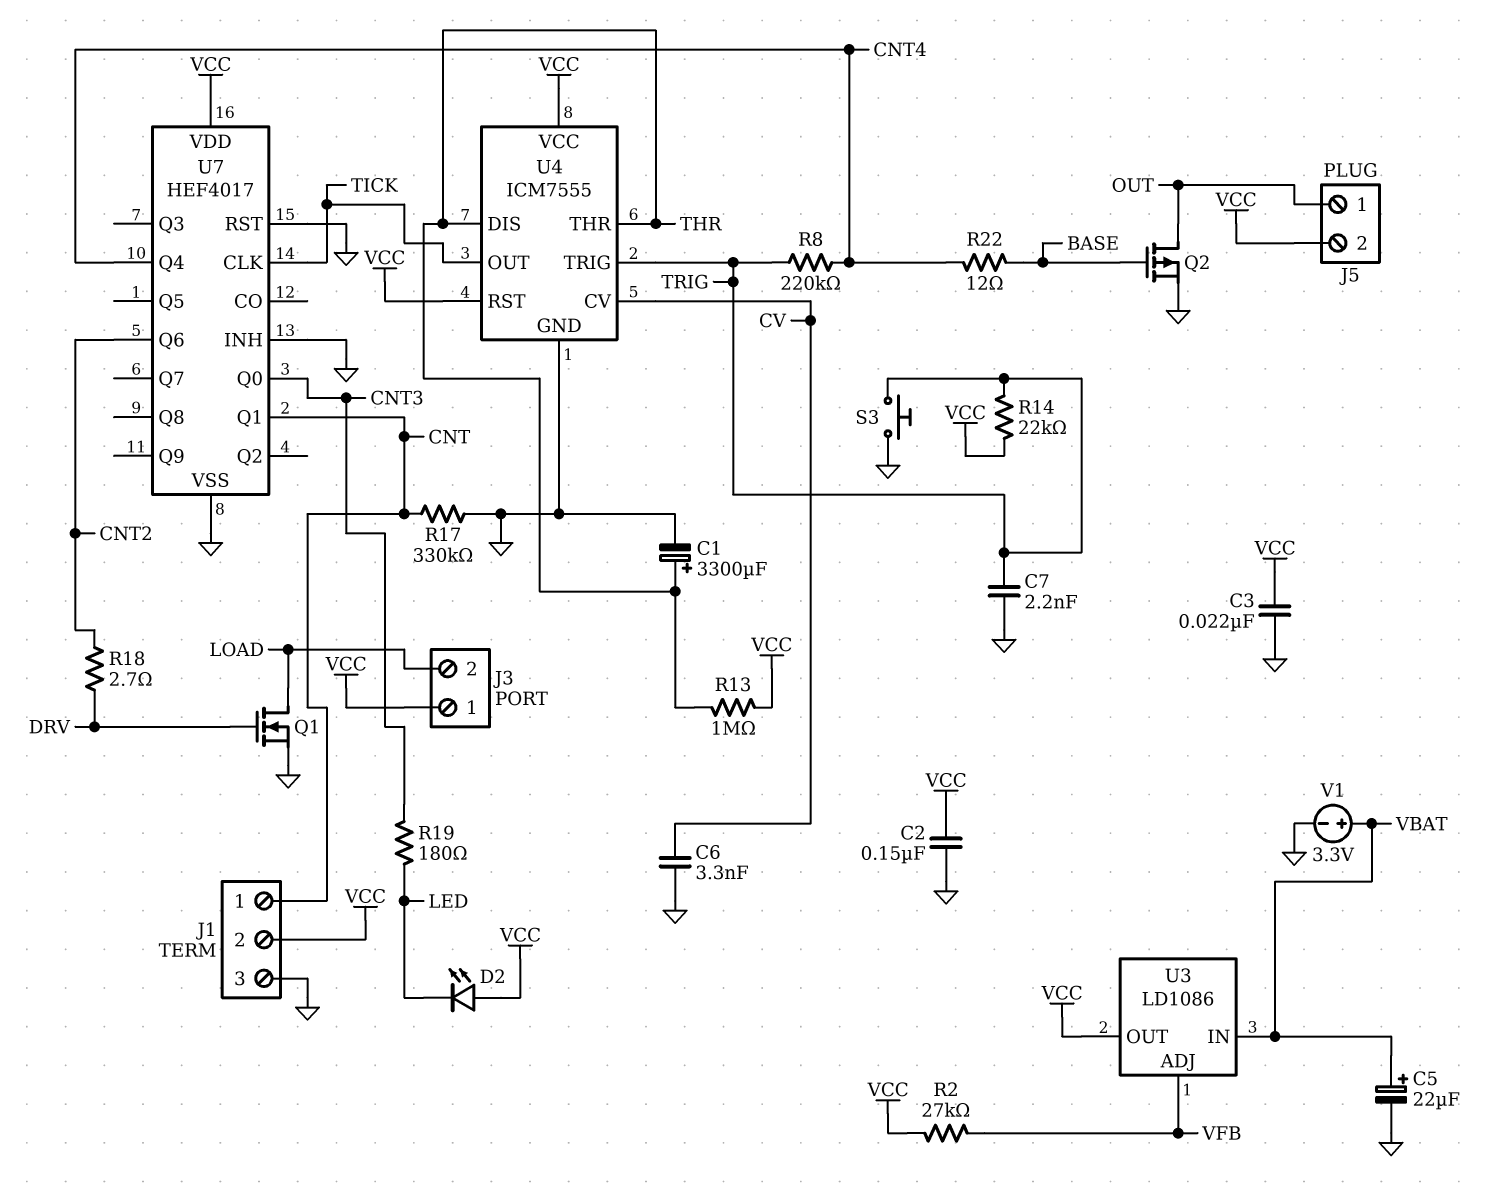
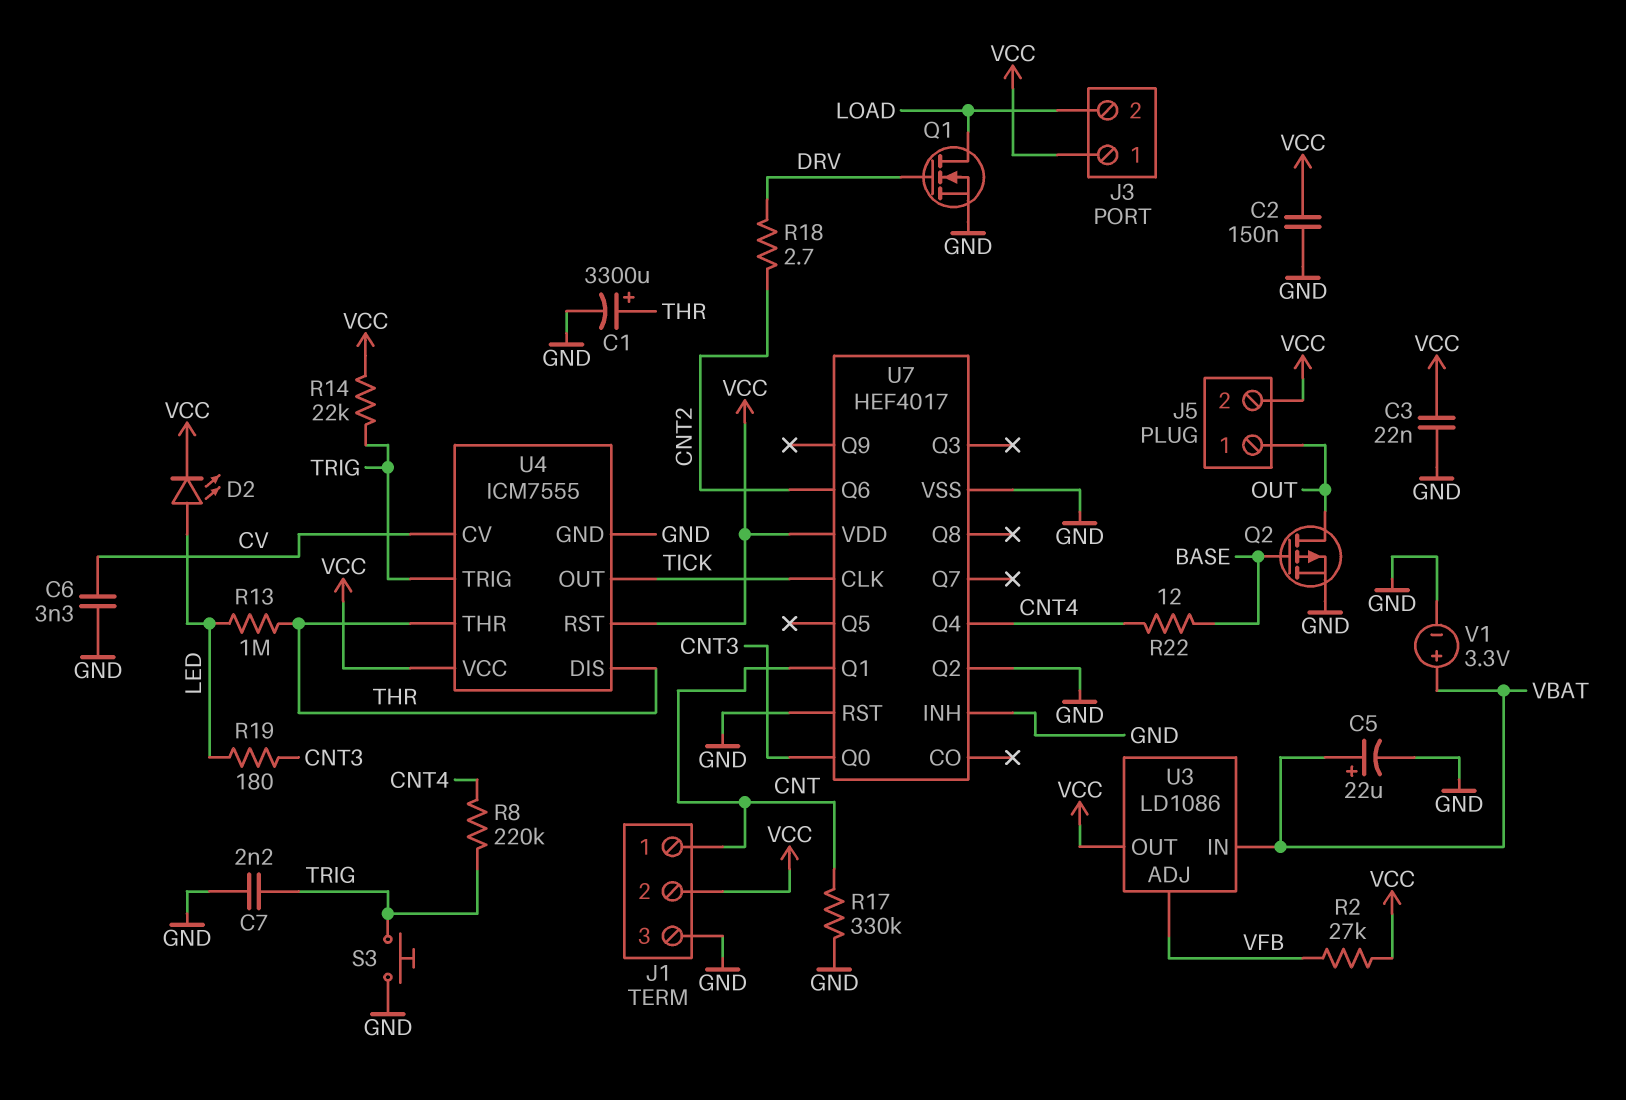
D2: LED (A VCC, K LED) -> LED (A LED, K VCC)
R13: 1M (THR, VCC) -> 1M (LED, THR)
U7 pin Q2: none -> GND

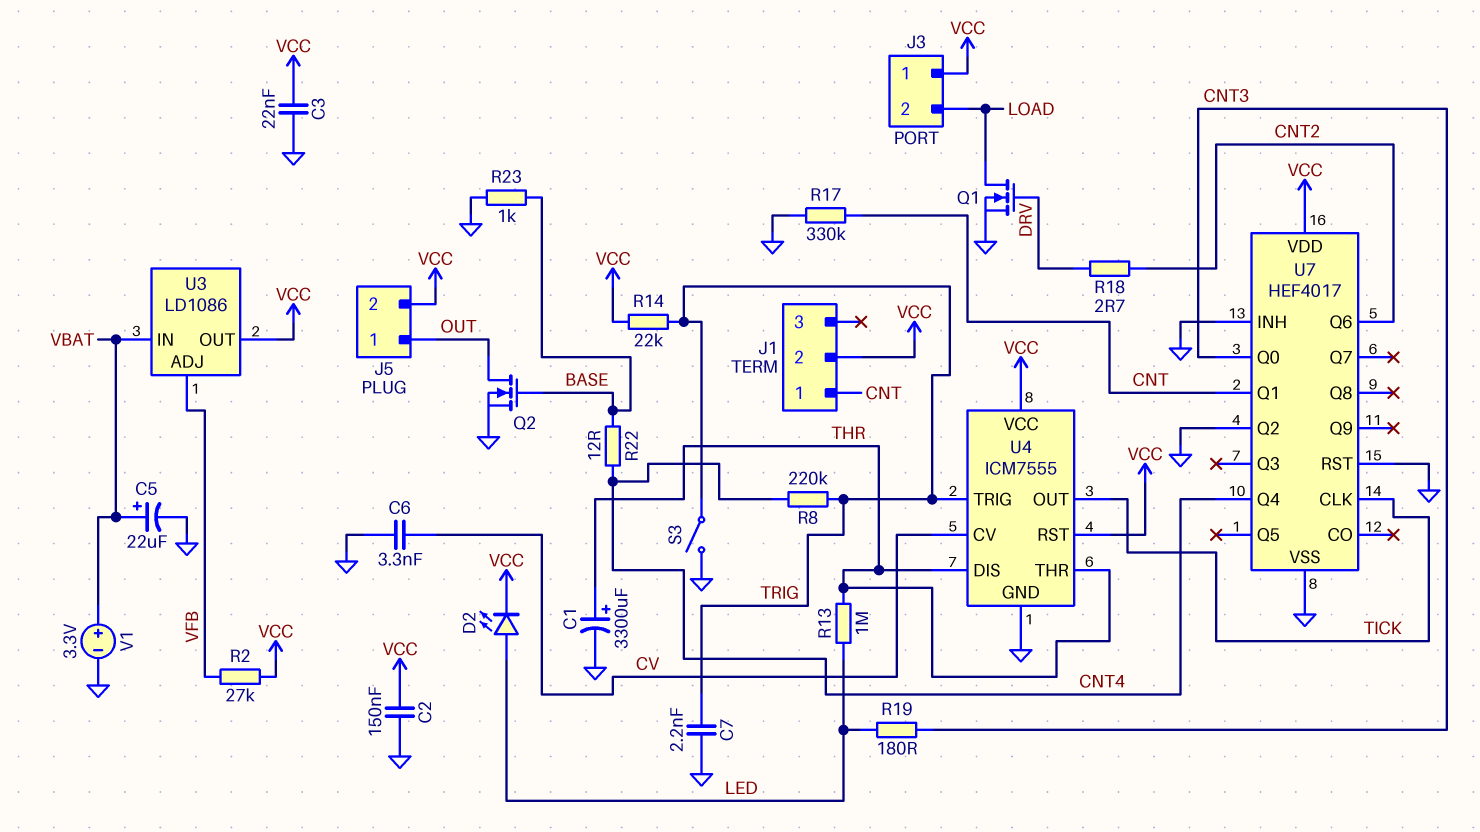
J1 pin 3: GND -> none
Q2: PMOS (G BASE, D OUT, S GND) -> NMOS (G BASE, D OUT, S GND)
R23: none -> 1k (BASE, GND)
S3: button (GND, TRIG) -> switch (GND, TRIG)

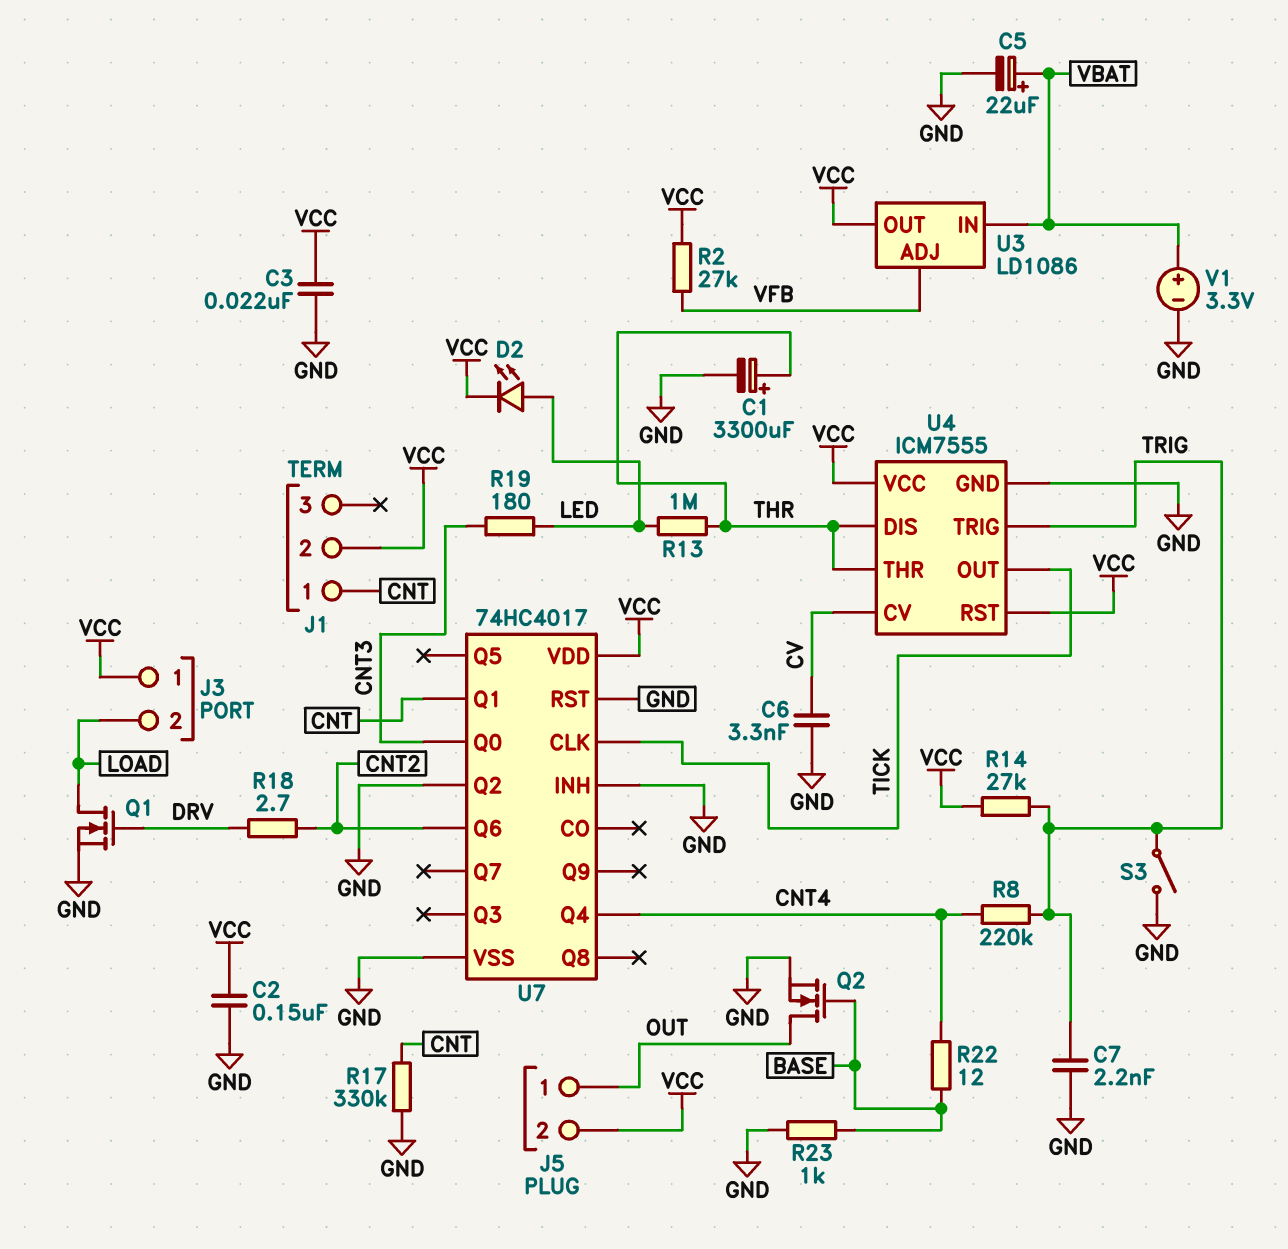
R14: 22k (TRIG, VCC) -> 27k (TRIG, VCC)
U7: HEF4017 -> 74HC4017

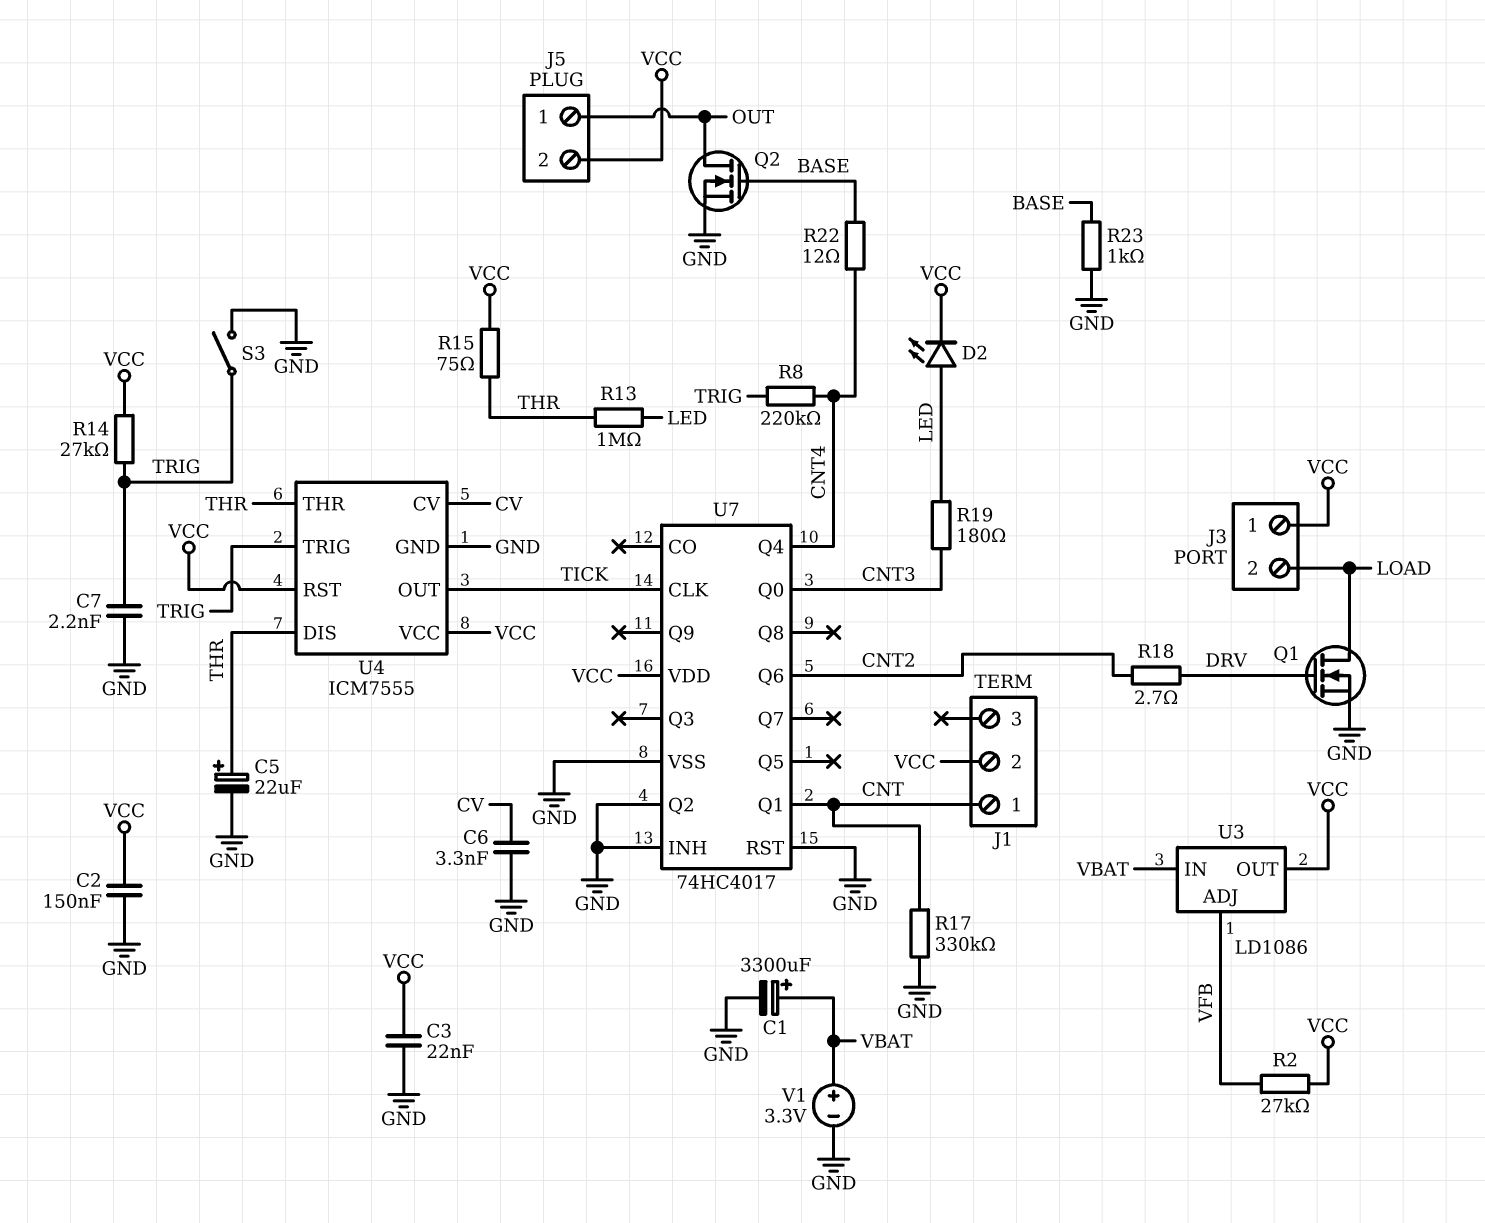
C1: 3300uF (plus THR, minus GND) -> 3300uF (plus VBAT, minus GND)
C5: 22uF (plus VBAT, minus GND) -> 22uF (plus THR, minus GND)
R15: none -> 75 (THR, VCC)

